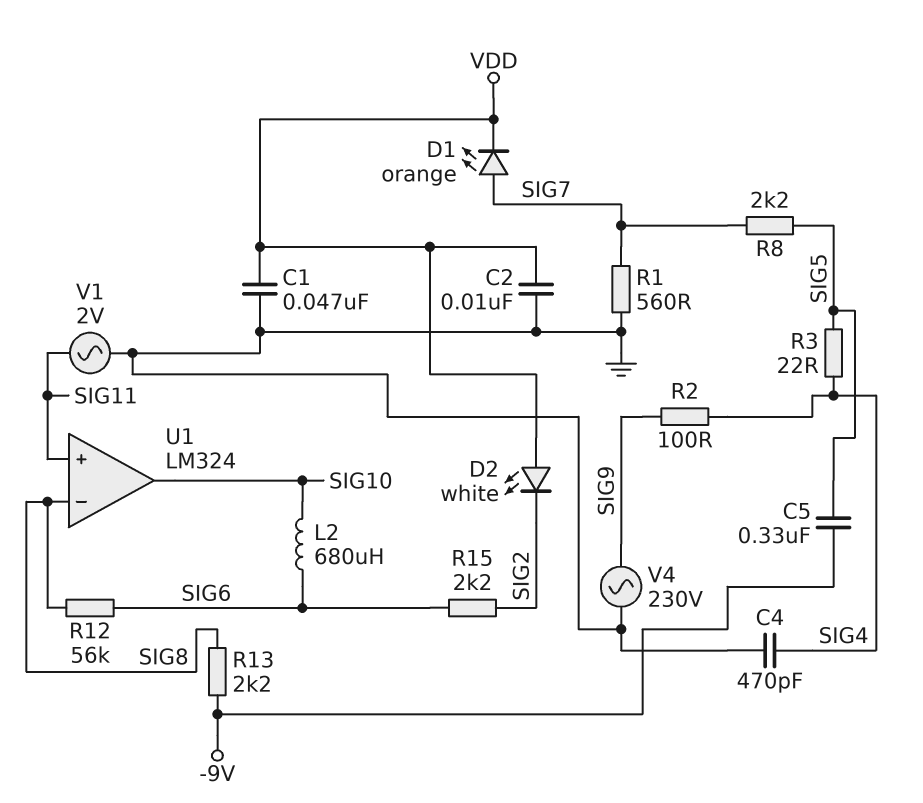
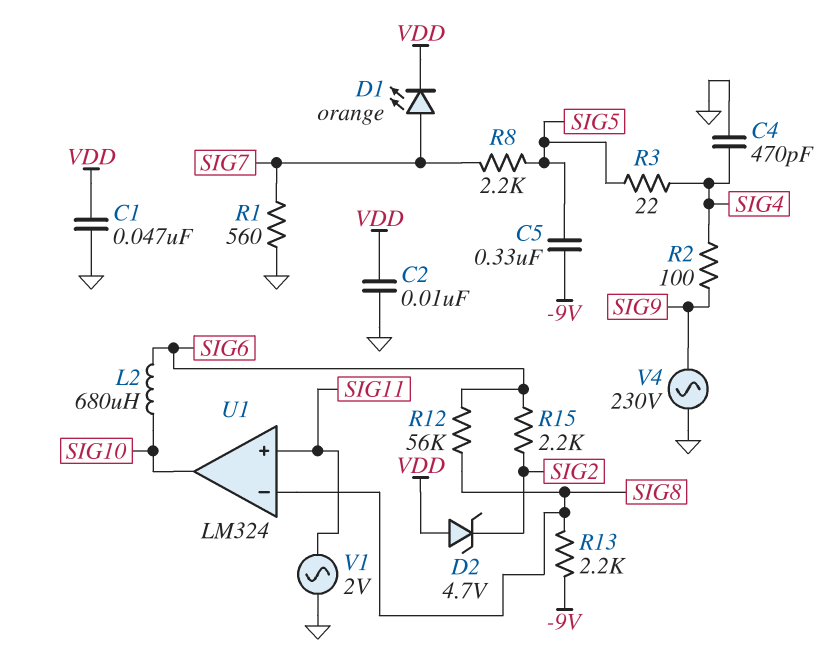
D2: LED white (A VDD, K SIG2) -> zener 4.7V (A VDD, K SIG2)

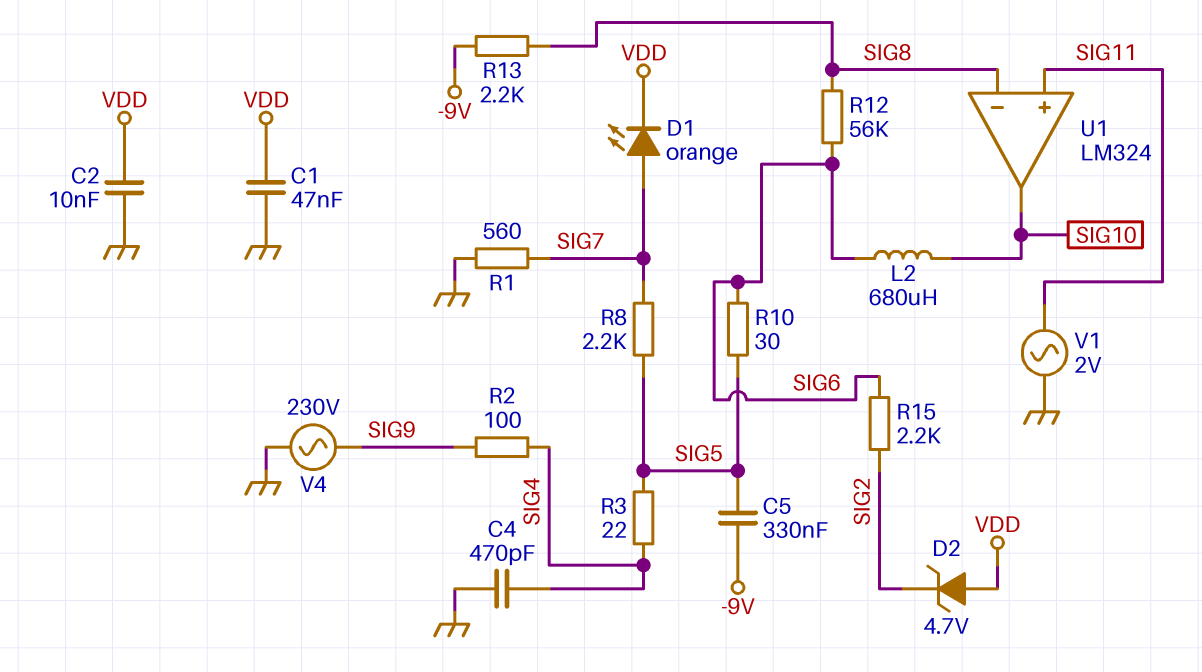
R10: none -> 30 (SIG5, SIG6)

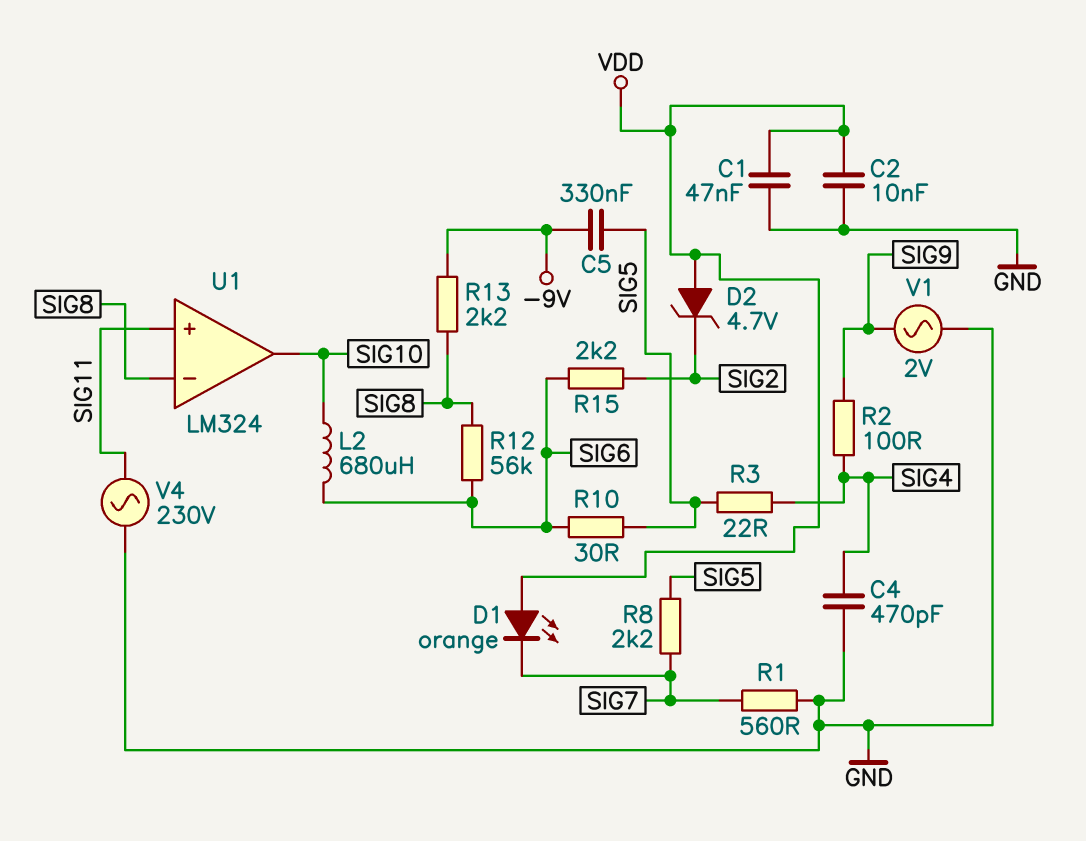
D1: LED orange (A SIG7, K VDD) -> LED orange (A VDD, K SIG7)
V1: AC 2V (GND, SIG11) -> AC 2V (GND, SIG9)
V4: AC 230V (GND, SIG9) -> AC 230V (GND, SIG11)

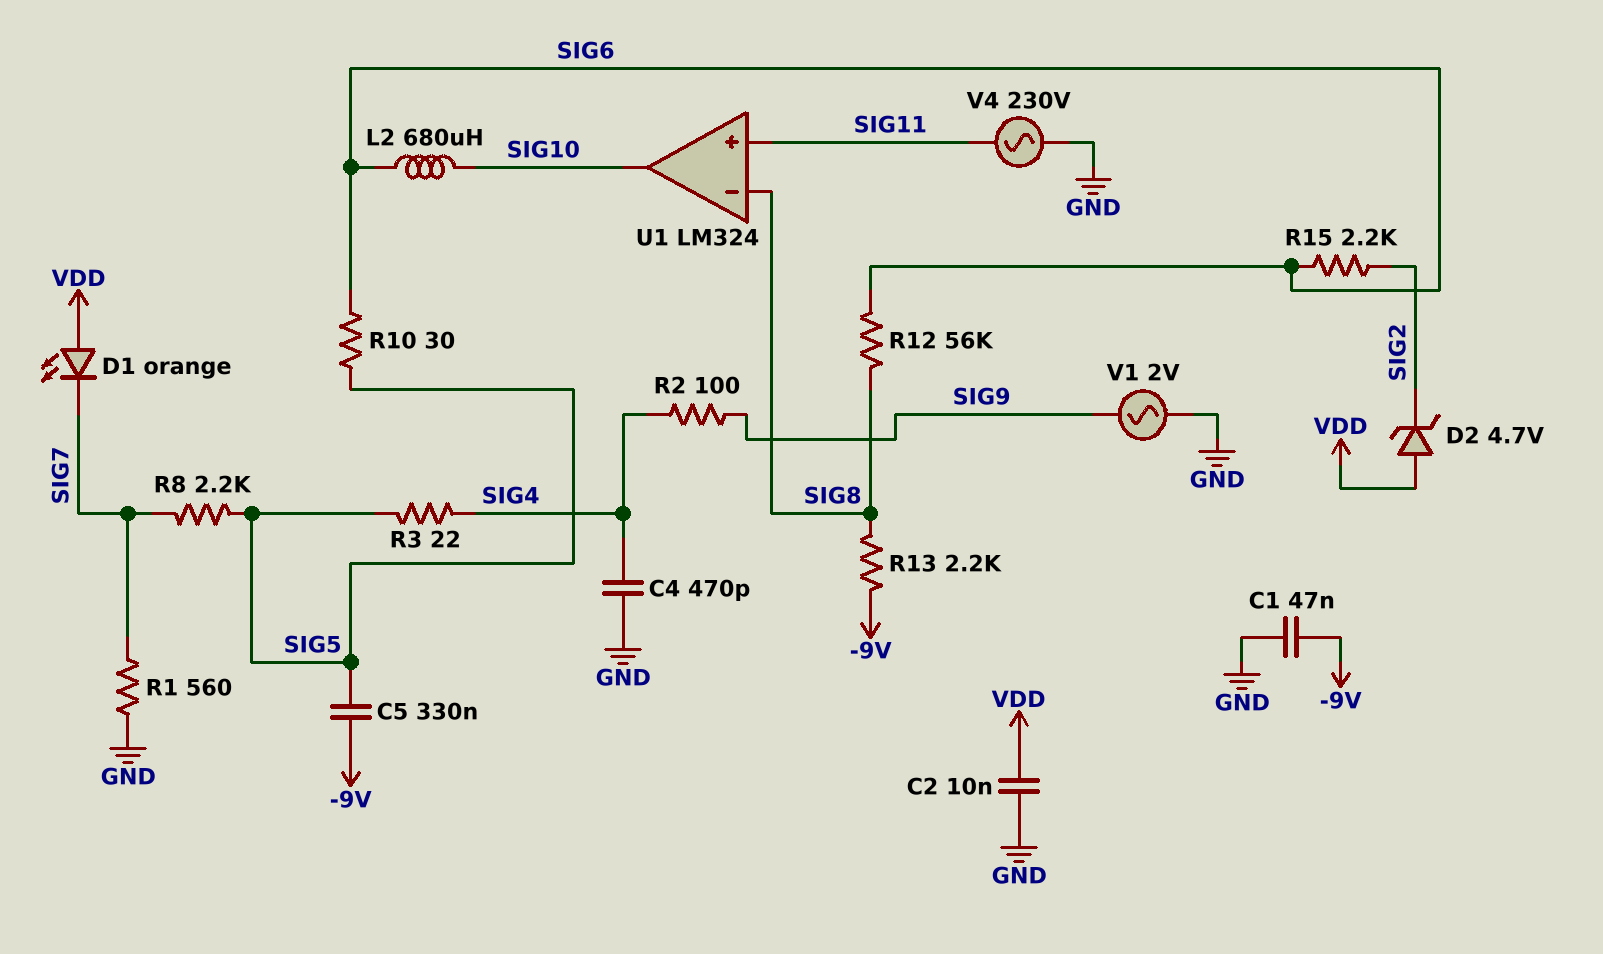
C1: 47nF (GND, VDD) -> 47nF (-9V, GND)

